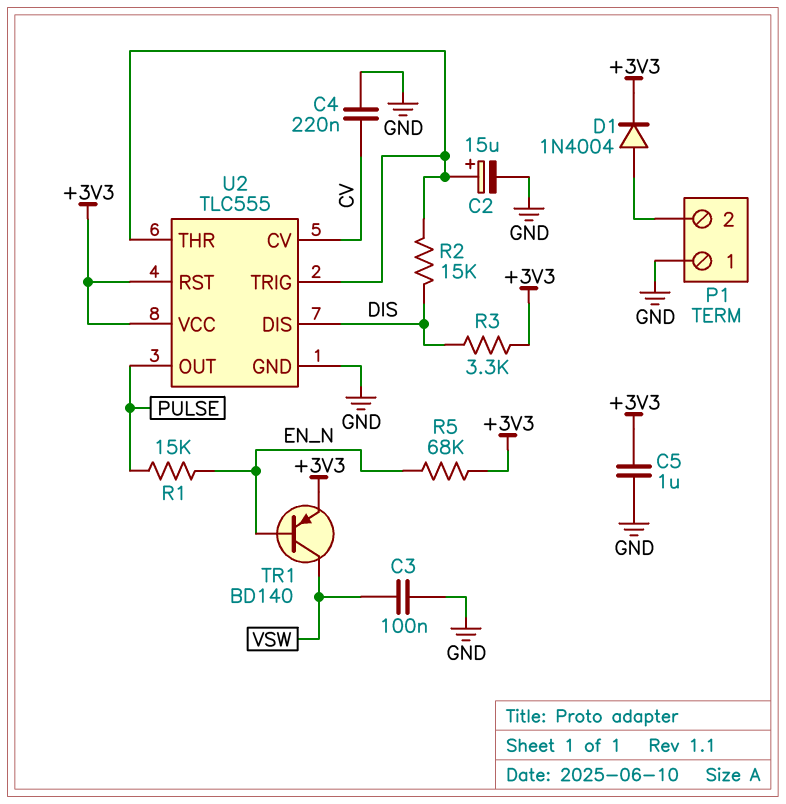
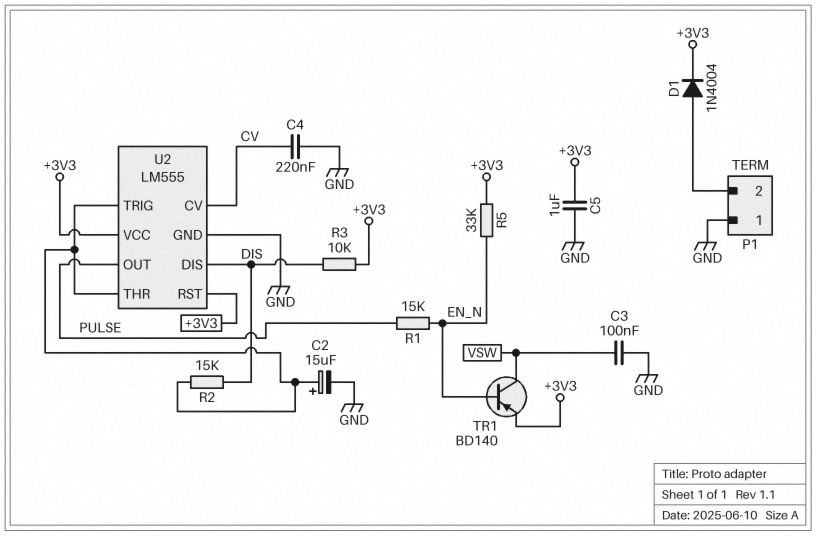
R3: 3.3k (+3V3, DIS) -> 10k (+3V3, DIS)
R5: 68k (+3V3, EN_N) -> 33k (+3V3, EN_N)
U2: TLC555 -> LM555

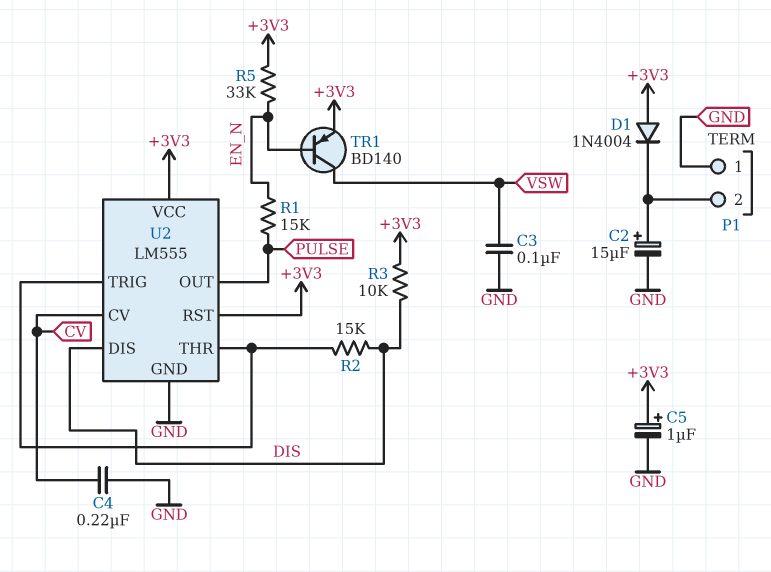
C2: 15uF (plus U2/THR, minus GND) -> 15uF (plus P1/2, minus GND)
C5: 1uF (+3V3, GND) -> 1uF (plus +3V3, minus GND)
D1: diode 1N4004 (A P1/2, K +3V3) -> diode 1N4004 (A +3V3, K P1/2)

